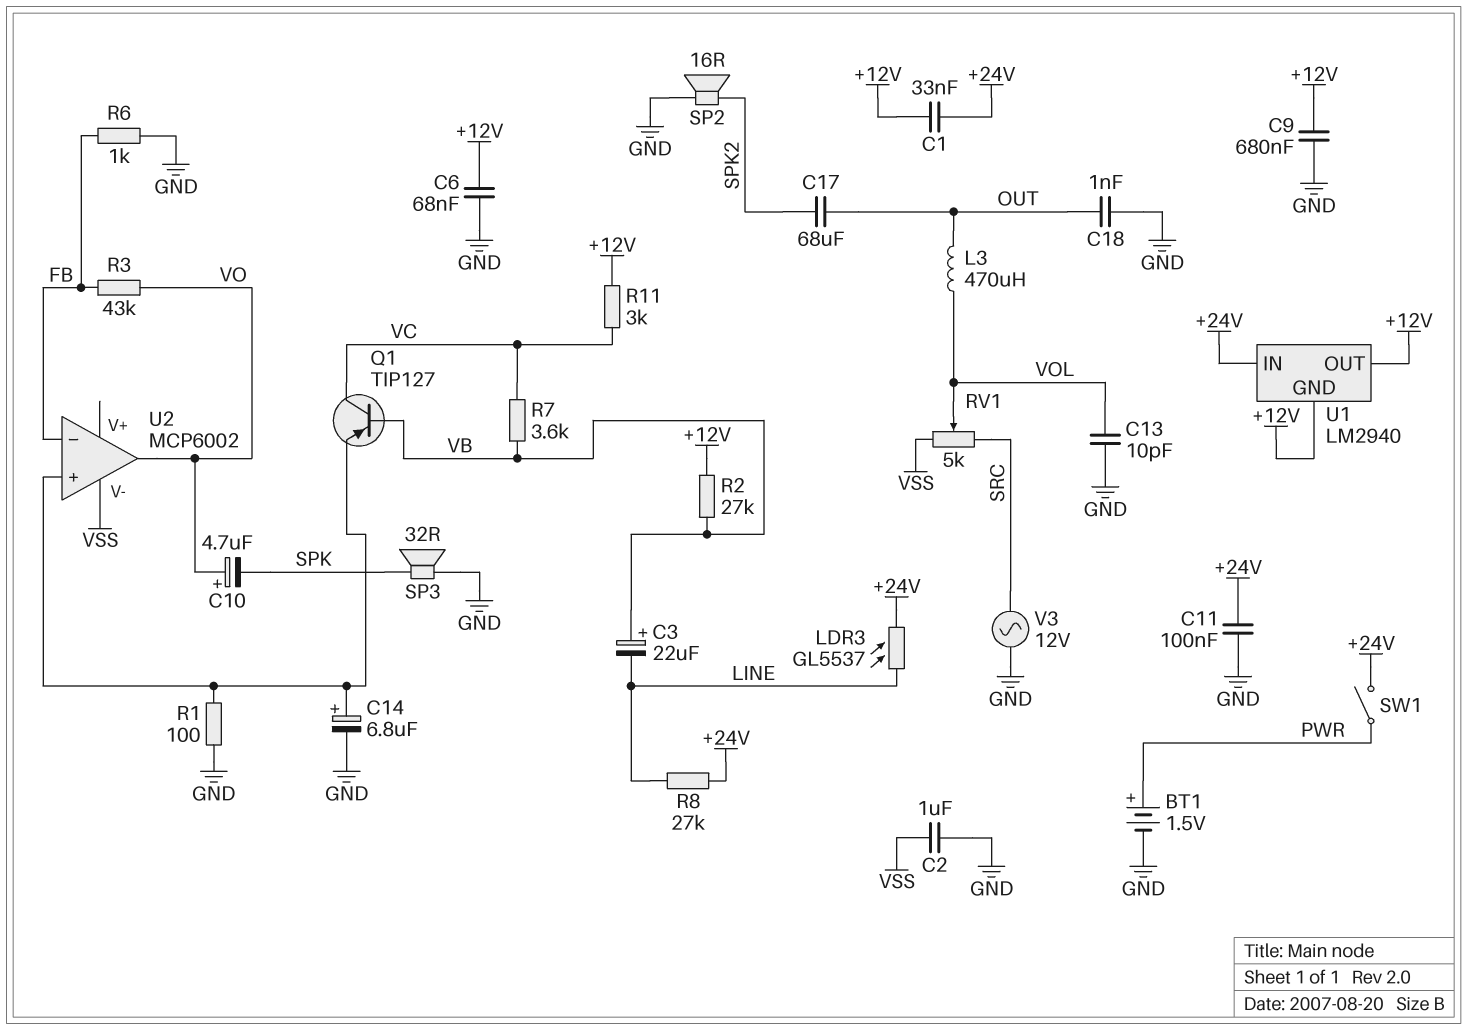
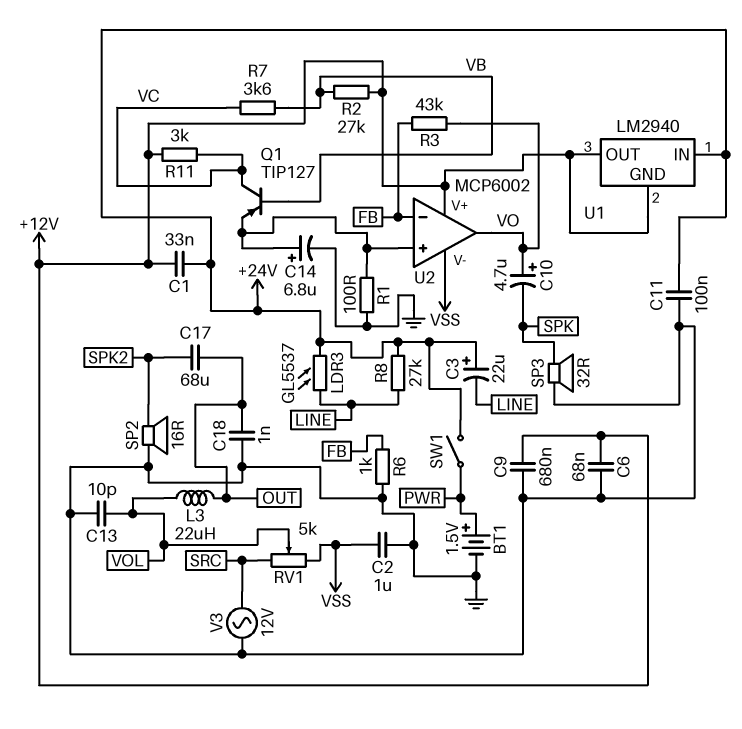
C3: 22uF (plus VB, minus LINE) -> 22uF (plus +24V, minus LINE)
L3: 470uH (OUT, VOL) -> 22uH (OUT, VOL)
U2 pin V+: none -> +12V

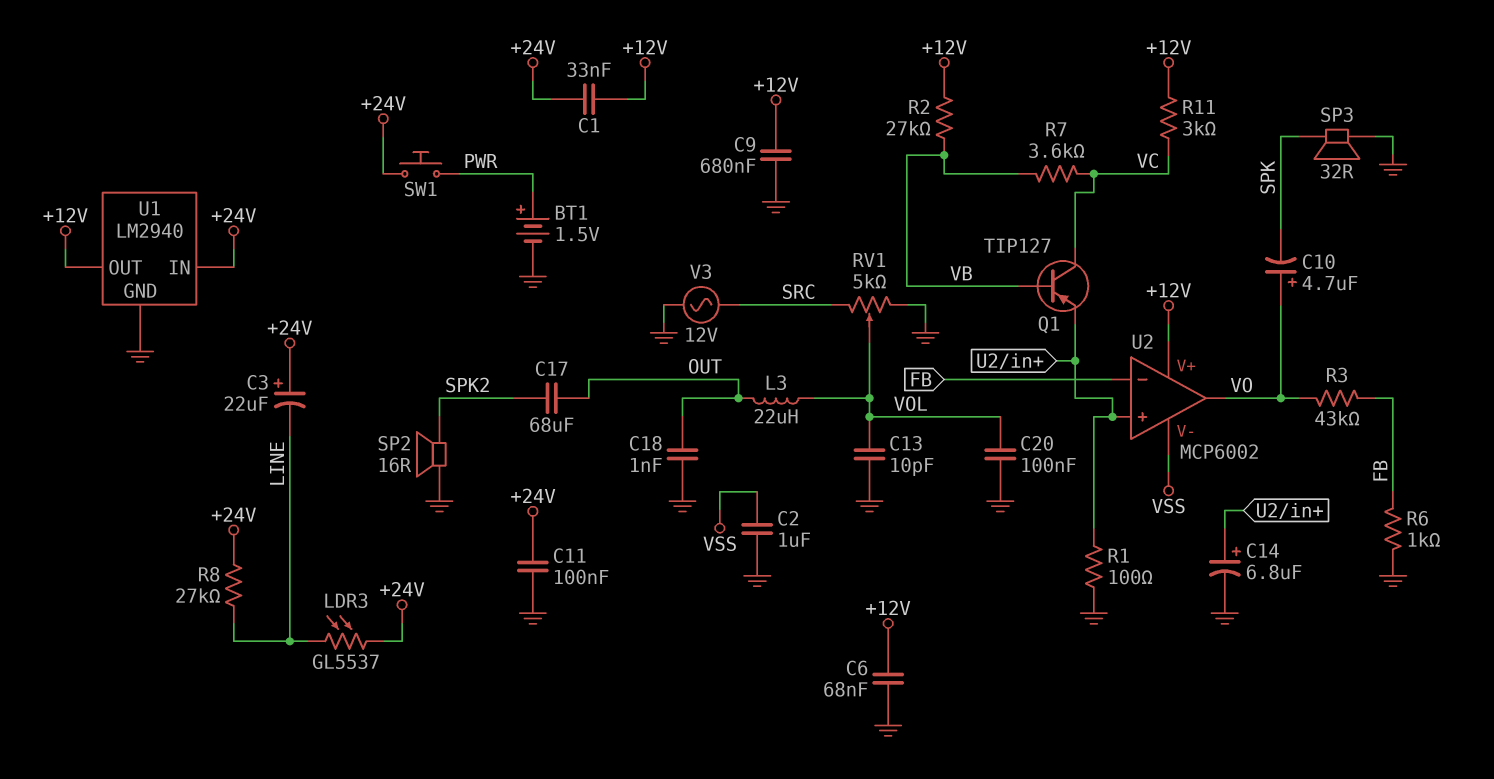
C20: none -> 100nF (GND, VOL)
RV1: 5k (SRC, VSS, wiper VOL) -> 5k (GND, SRC, wiper VOL)
SW1: switch (+24V, PWR) -> button (+24V, PWR)
U1 pin GND: +12V -> GND

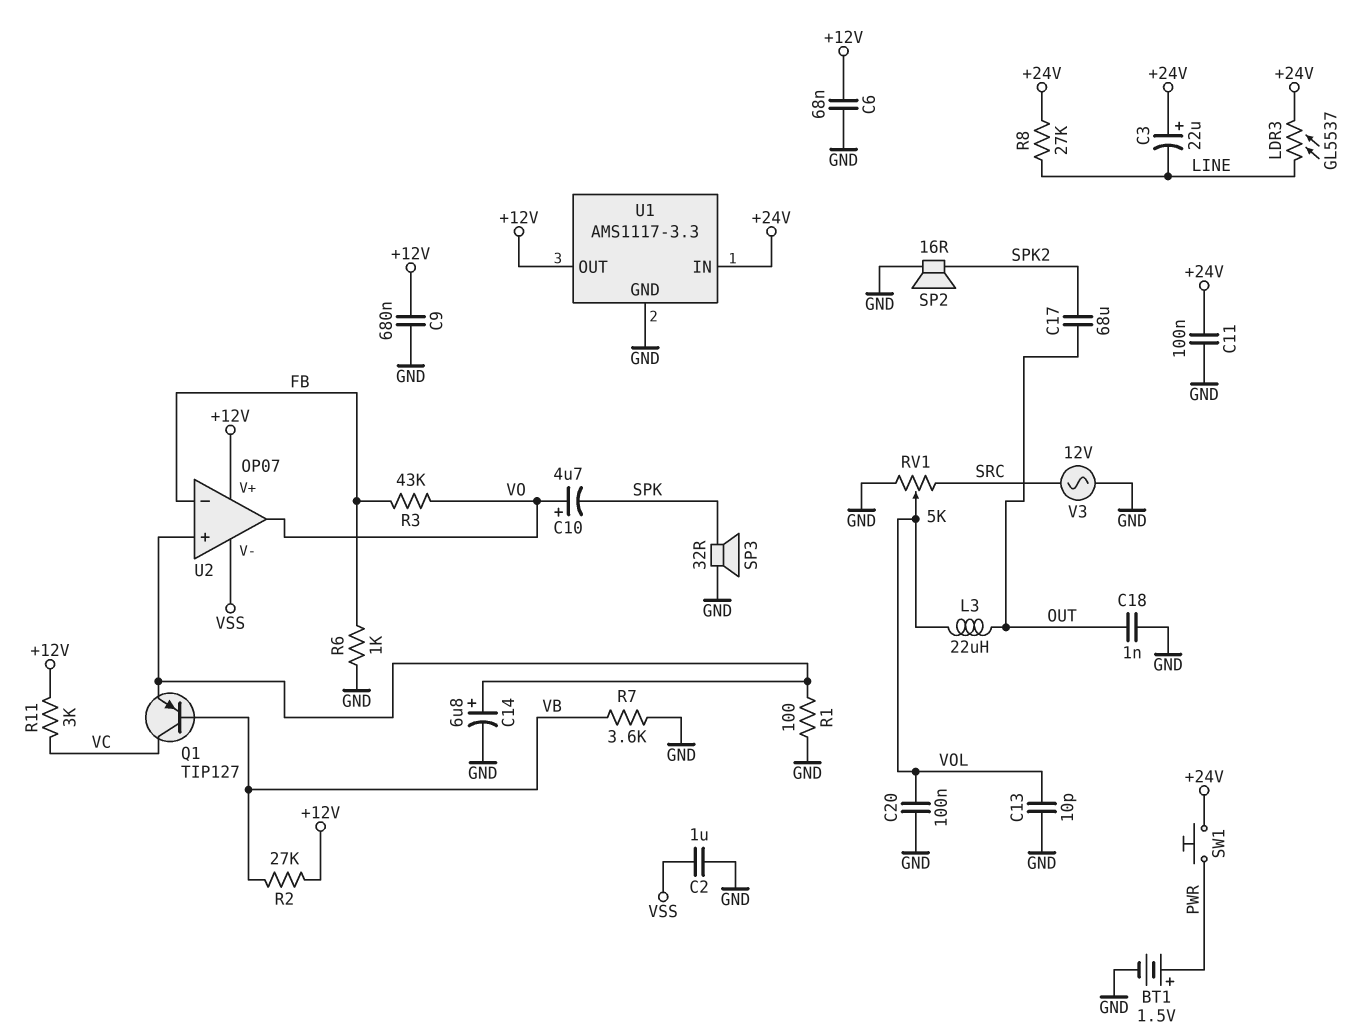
C1: 33nF (+12V, +24V) -> none
R7: 3.6k (VB, VC) -> 3.6k (GND, VB)
U1: LM2940 -> AMS1117-3.3
U2: MCP6002 -> OP07

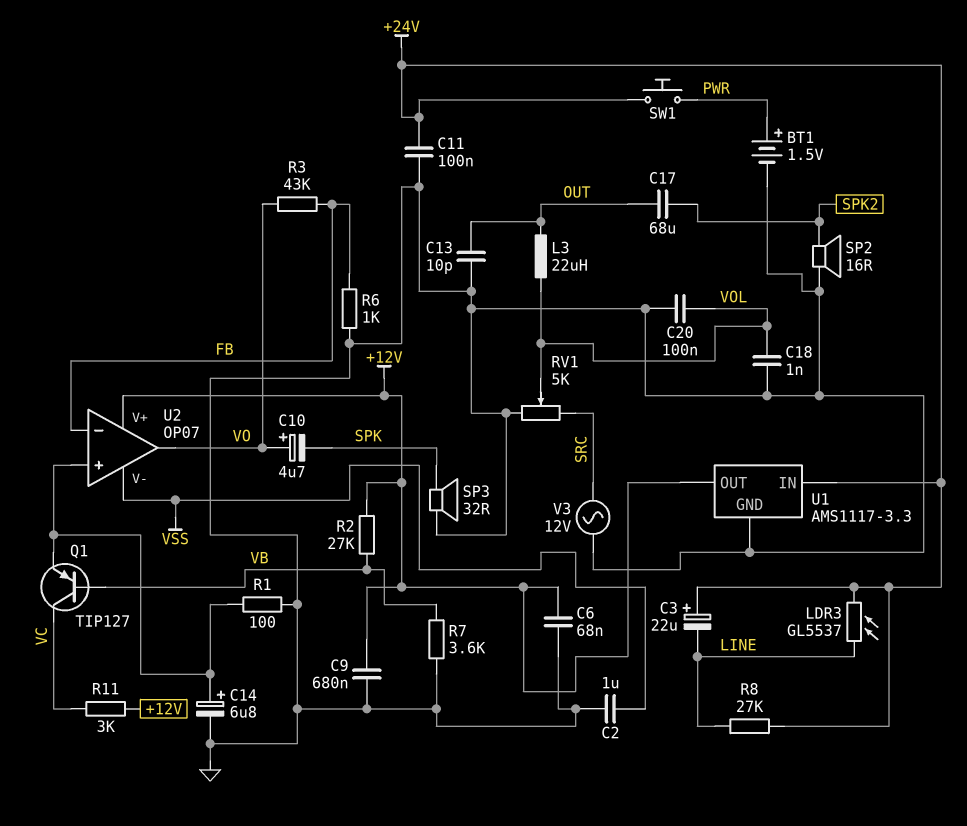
C13: 10pF (GND, VOL) -> 10pF (GND, OUT)
C18: 1nF (GND, OUT) -> 1nF (GND, VOL)

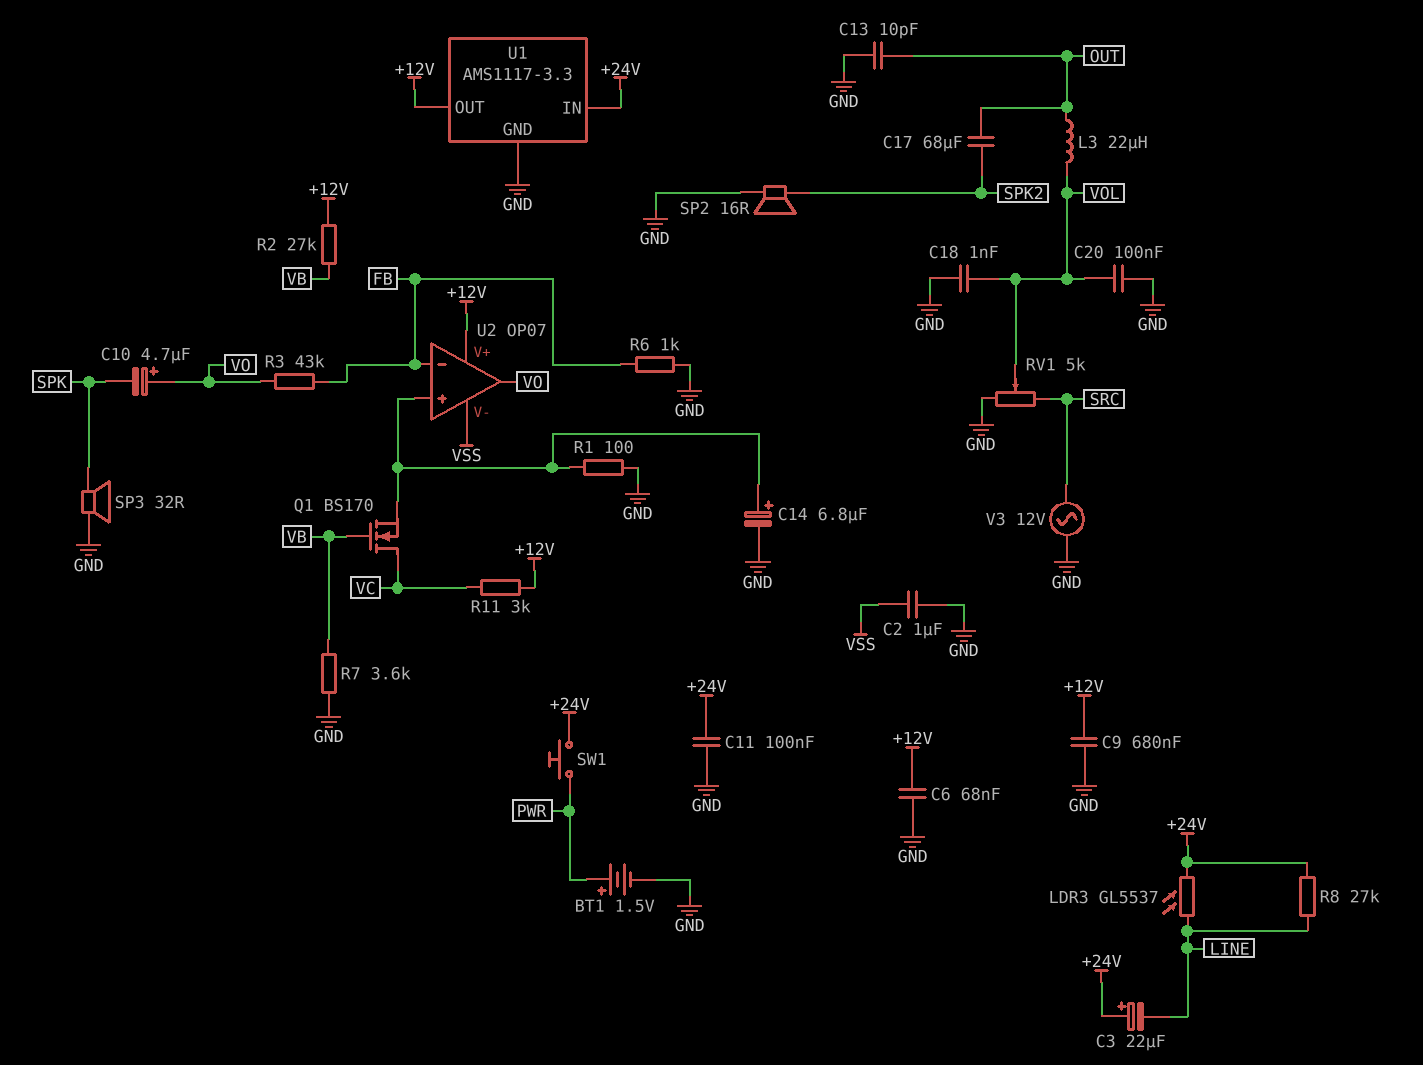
Q1: PNP TIP127 (B VB, C VC, E U2/in+) -> NMOS BS170 (G VB, D VC, S U2/in+)

